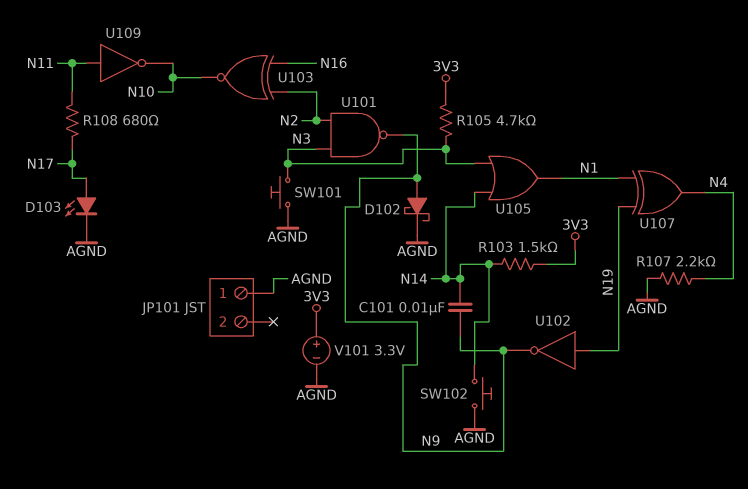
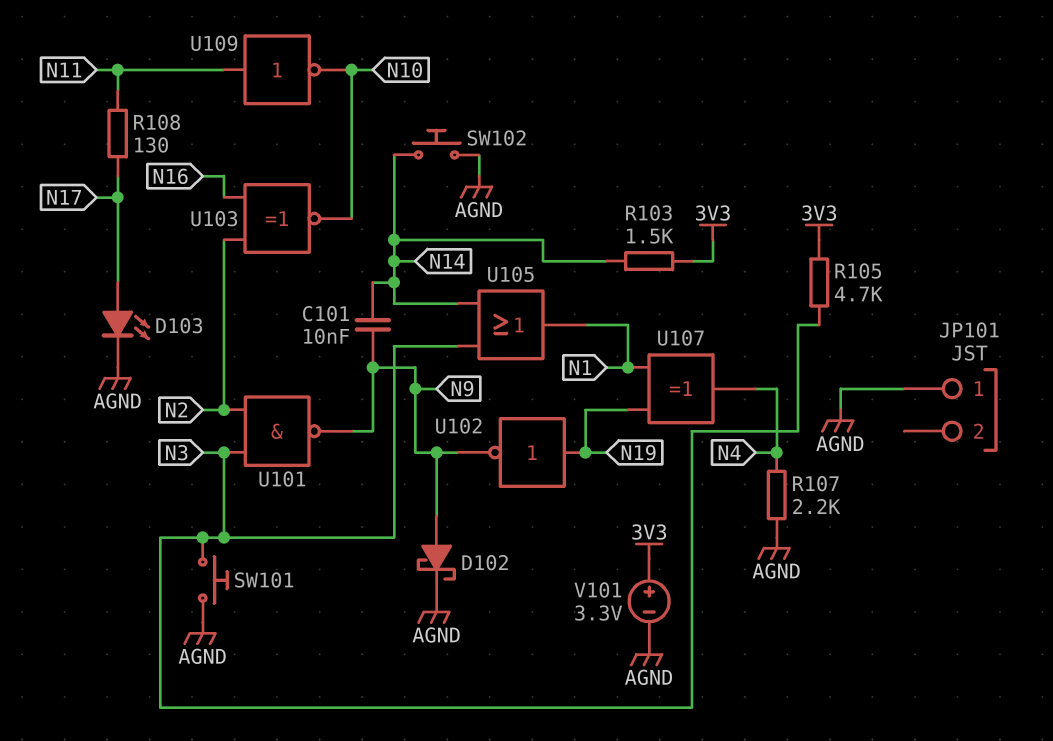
R108: 680 (N11, N17) -> 130 (N11, N17)

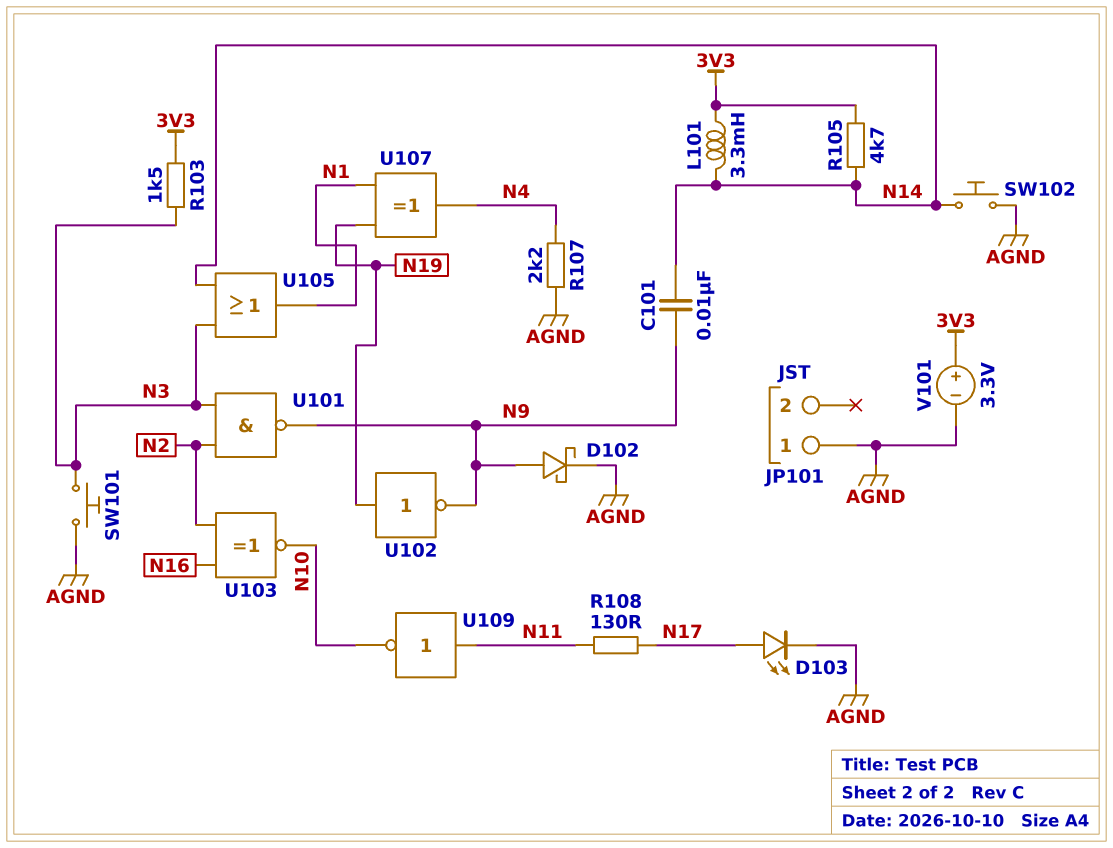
L101: none -> 3.3mH (3V3, N14)
R103: 1.5k (3V3, N14) -> 1.5k (3V3, N3)
R105: 4.7k (3V3, N3) -> 4.7k (3V3, N14)

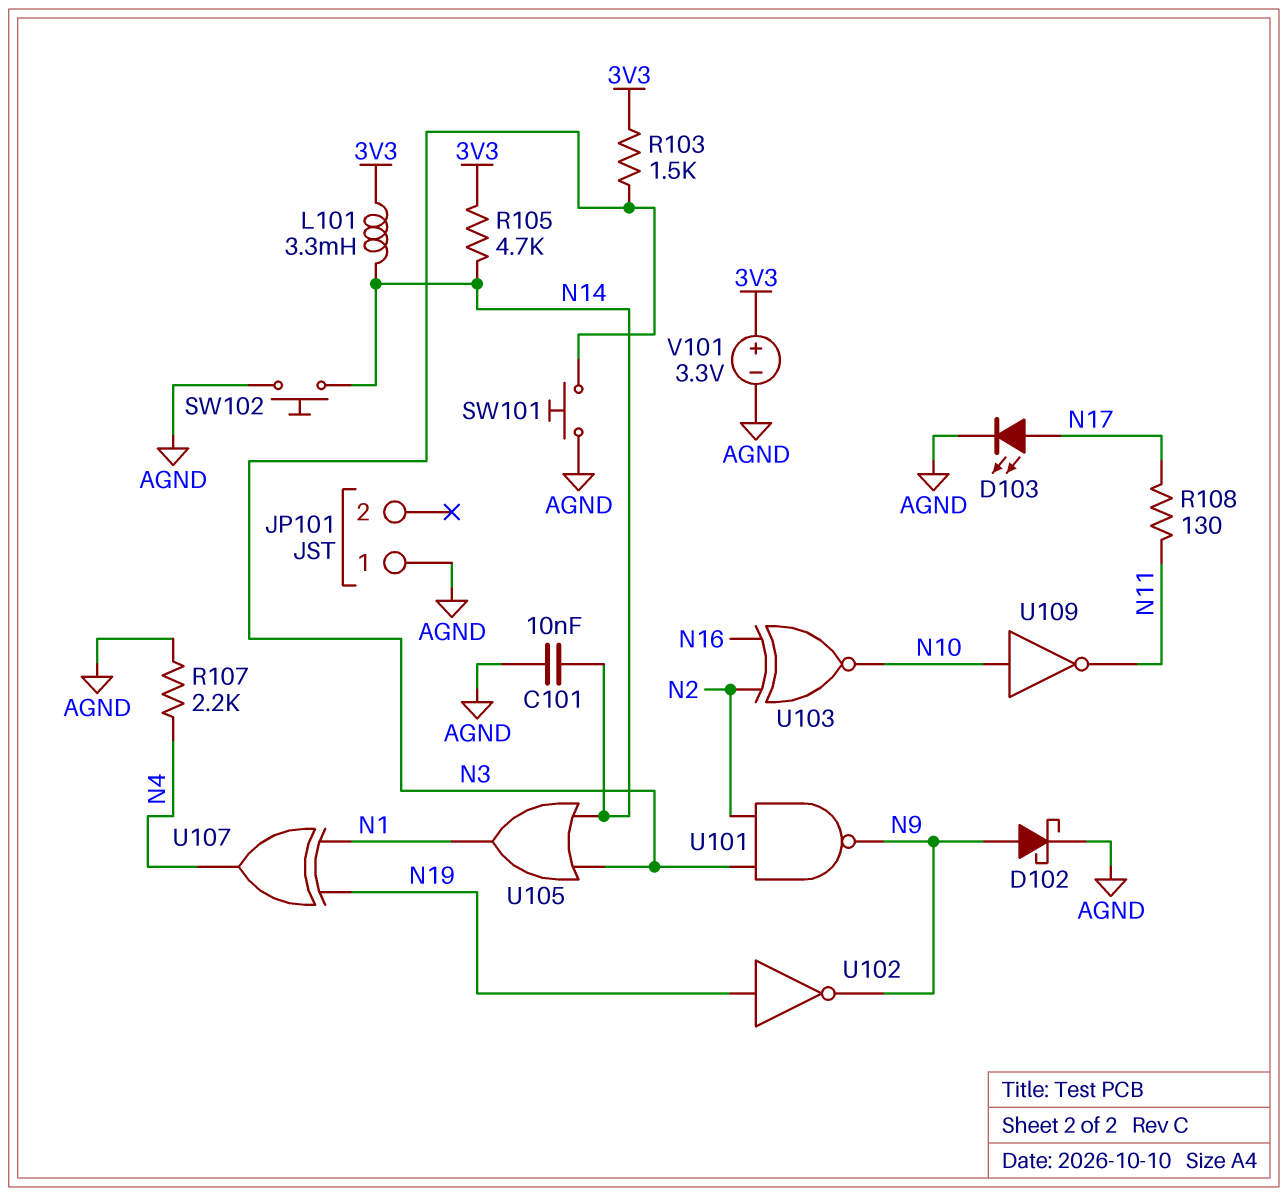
C101: 10nF (N9, N14) -> 10nF (AGND, N14)
U109: NOT (in N11, out N10) -> NOT (in N10, out N11)

